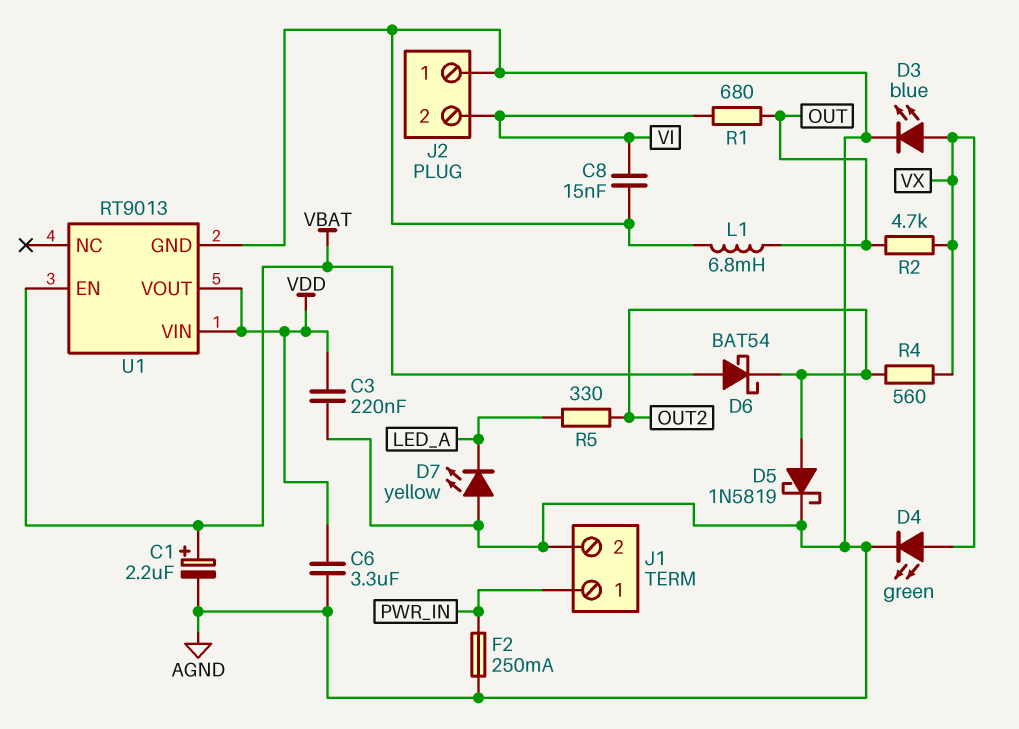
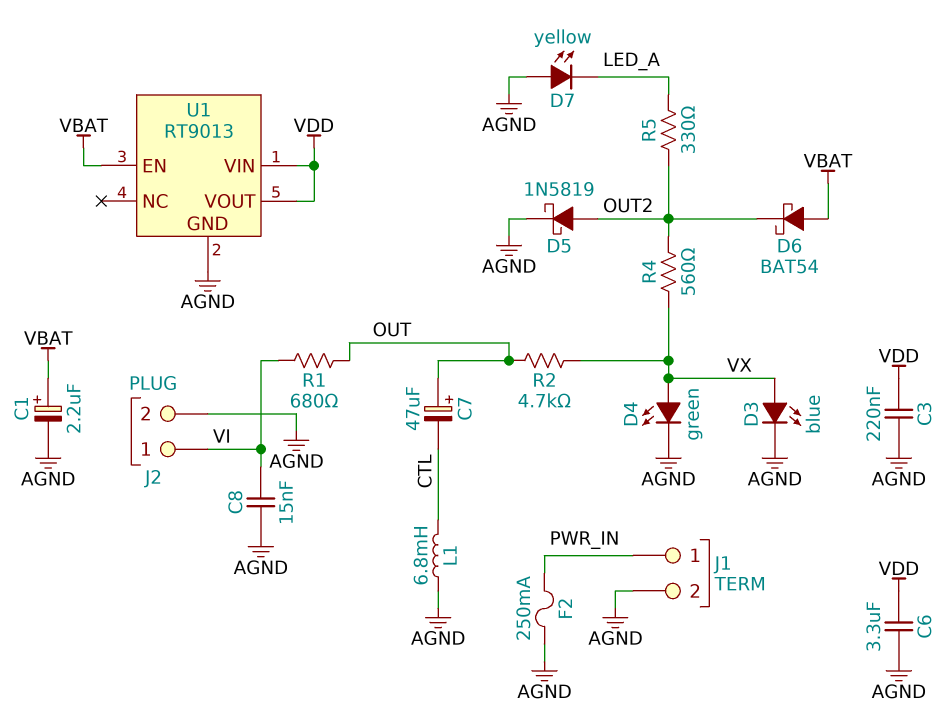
C7: none -> 47uF (plus OUT, minus CTL)
J2 pin 1: AGND -> VI
J2 pin 2: VI -> AGND
L1: 6.8mH (AGND, OUT) -> 6.8mH (AGND, CTL)

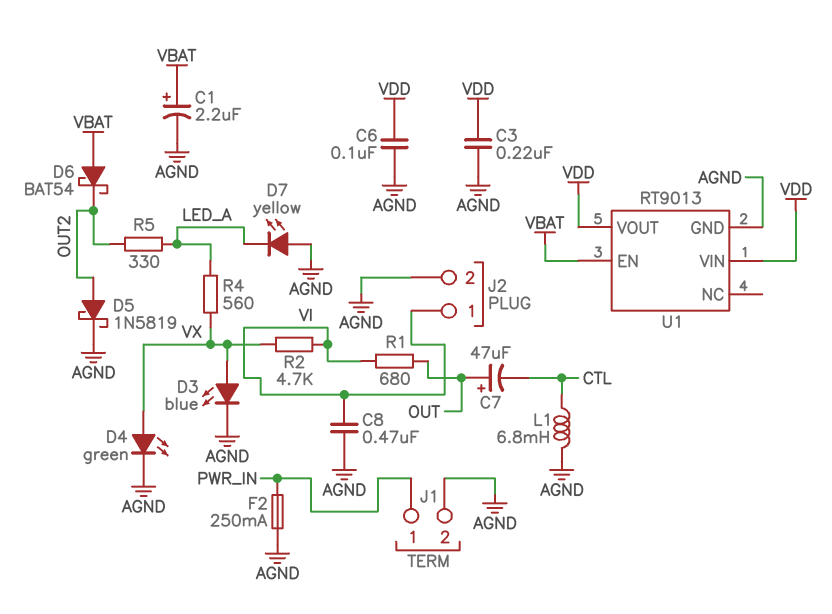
C6: 3.3uF (AGND, VDD) -> 100nF (AGND, VDD)
C8: 15nF (AGND, VI) -> 470nF (AGND, VI)
R2: 4.7k (OUT, VX) -> 4.7k (VI, VX)
R4: 560 (OUT2, VX) -> 560 (LED_A, VX)

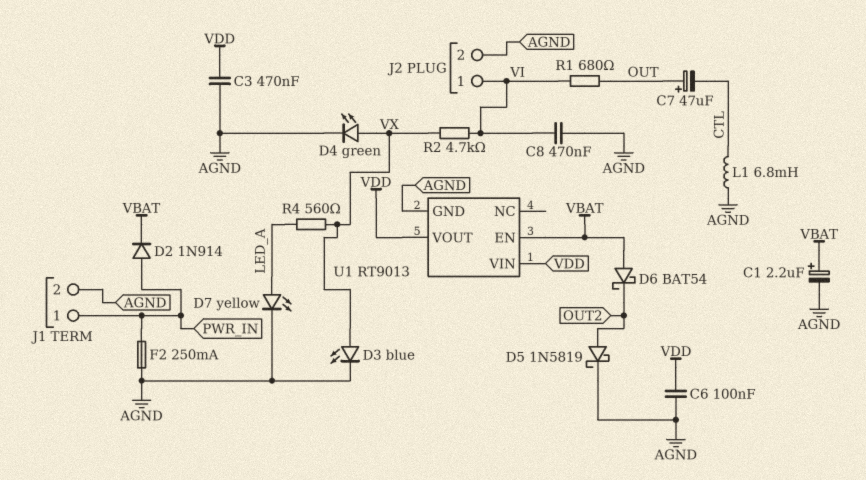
C3: 220nF (AGND, VDD) -> 470nF (AGND, VDD)
D2: none -> diode 1N914 (A PWR_IN, K VBAT)
D7: LED yellow (A AGND, K LED_A) -> LED yellow (A LED_A, K AGND)
R5: 330 (LED_A, OUT2) -> none

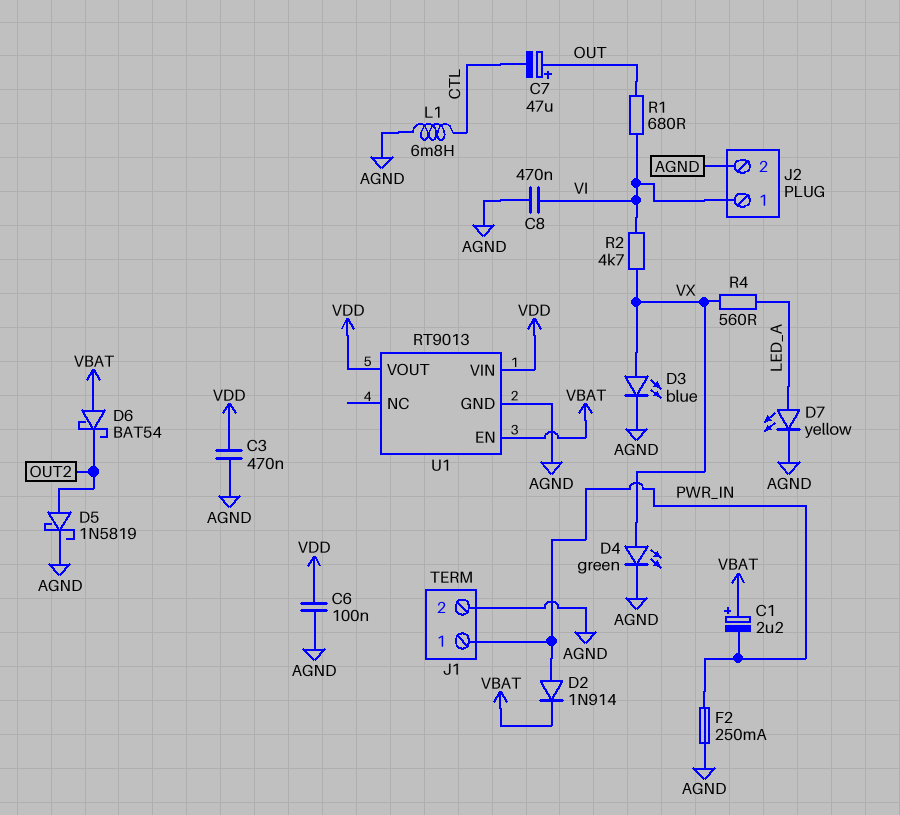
C1: 2.2uF (plus VBAT, minus AGND) -> 2.2uF (plus VBAT, minus PWR_IN)

